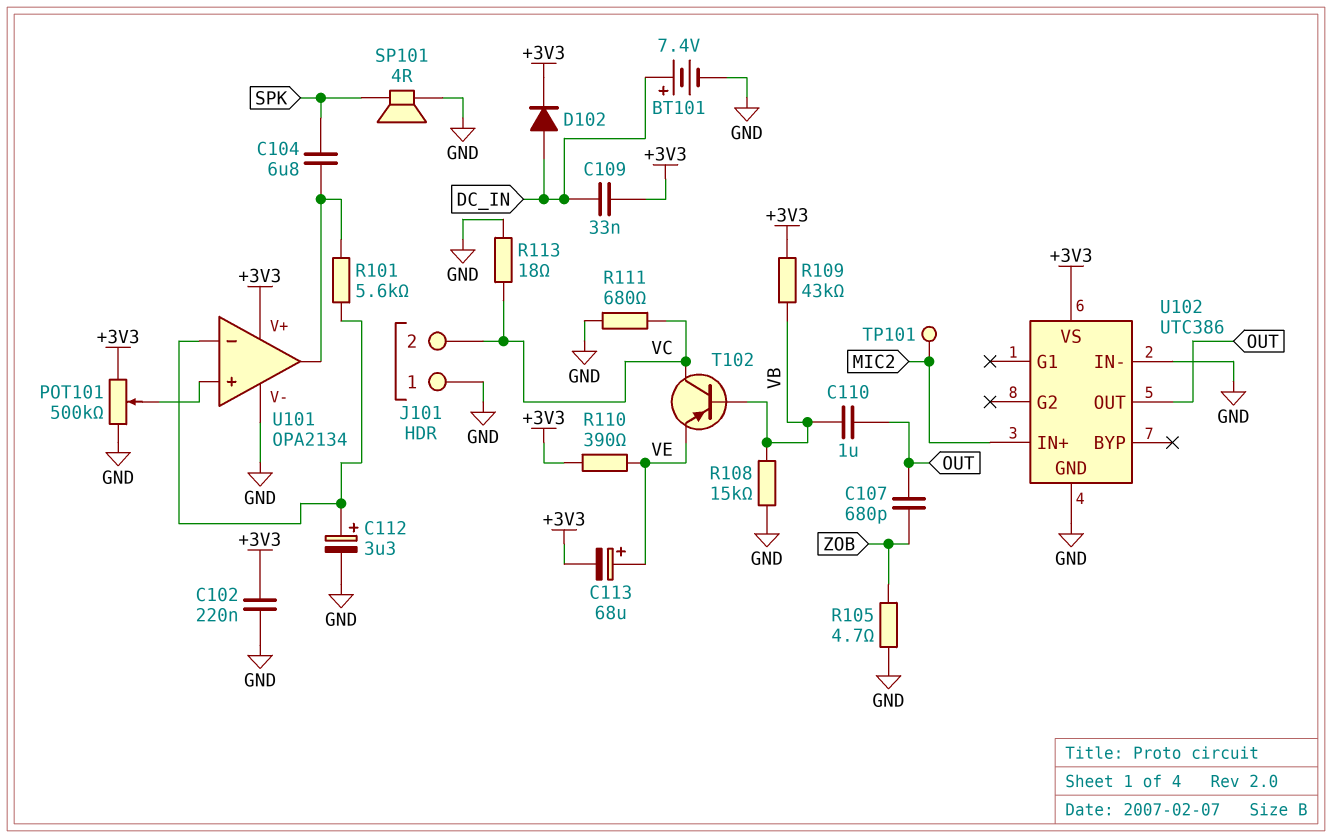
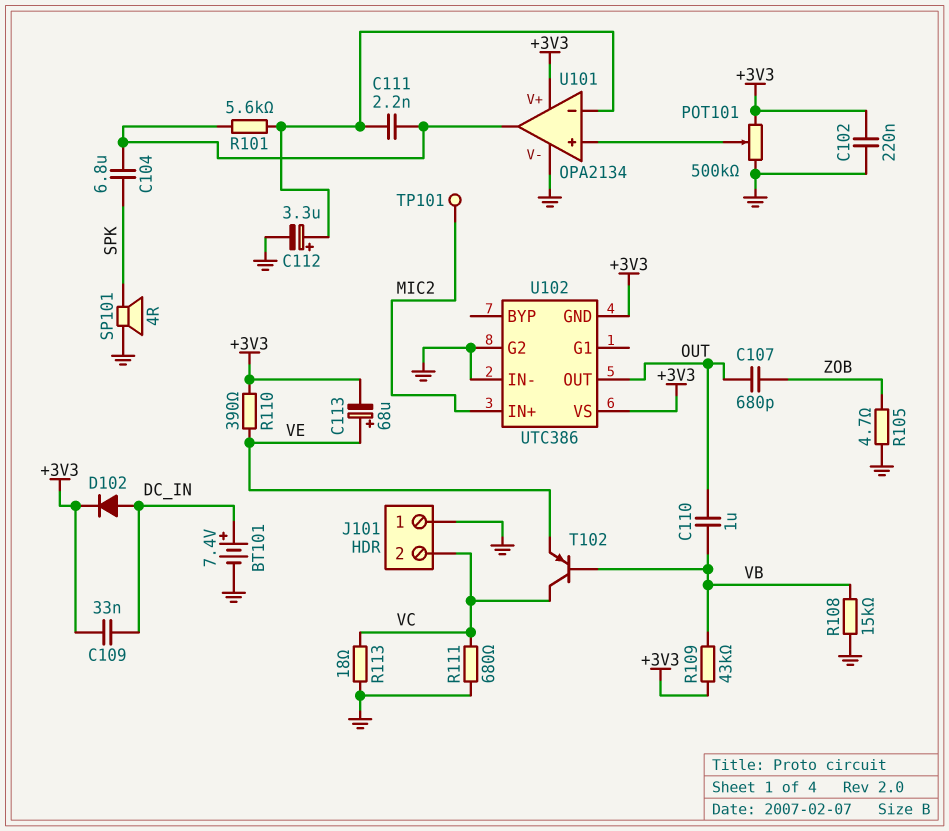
C111: none -> 2.2nF (U101/in-, U101/out)
U102 pin G2: none -> GND
U102 pin GND: GND -> +3V3

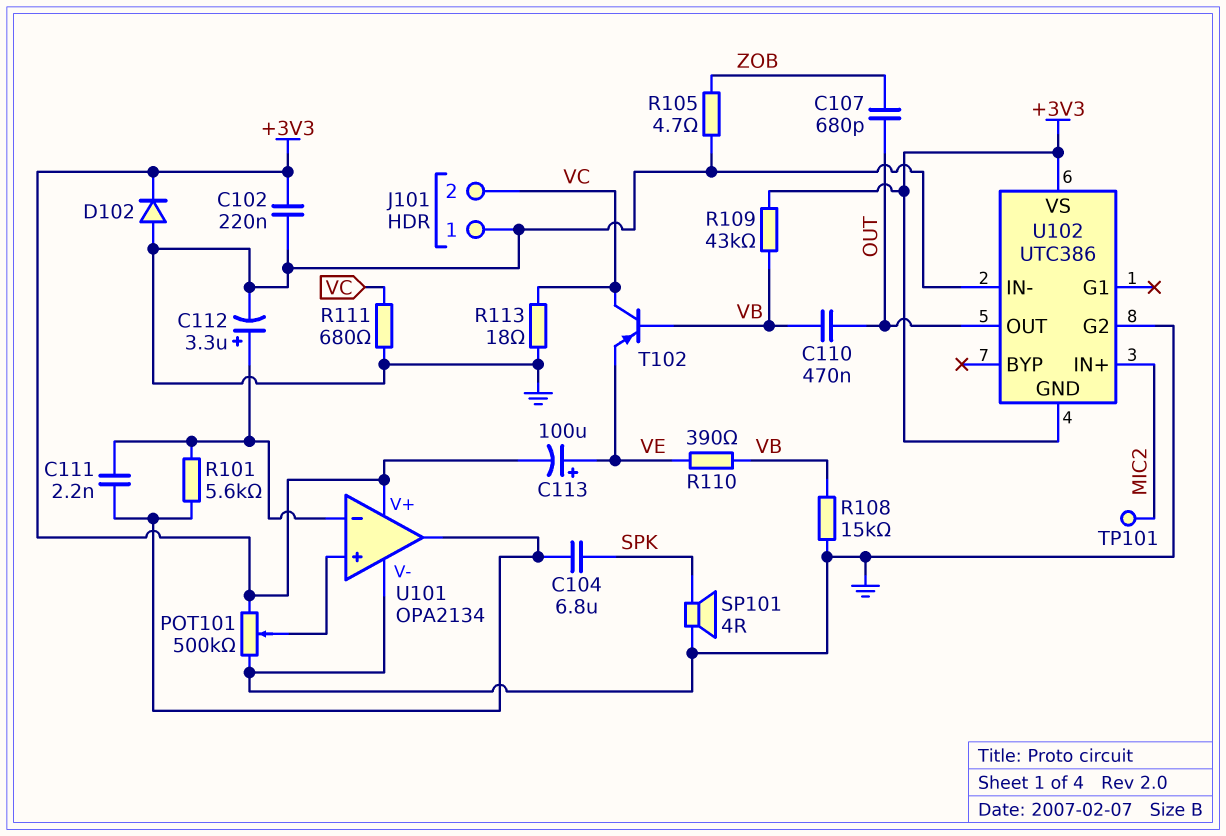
BT101: 7.4V (plus DC_IN, minus GND) -> none
C109: 33nF (+3V3, DC_IN) -> none
C110: 1uF (OUT, VB) -> 470nF (OUT, VB)
C113: 68uF (plus VE, minus +3V3) -> 100uF (plus VE, minus +3V3)
D102: diode (A DC_IN, K +3V3) -> diode (A GND, K +3V3)
R110: 390 (+3V3, VE) -> 390 (VB, VE)

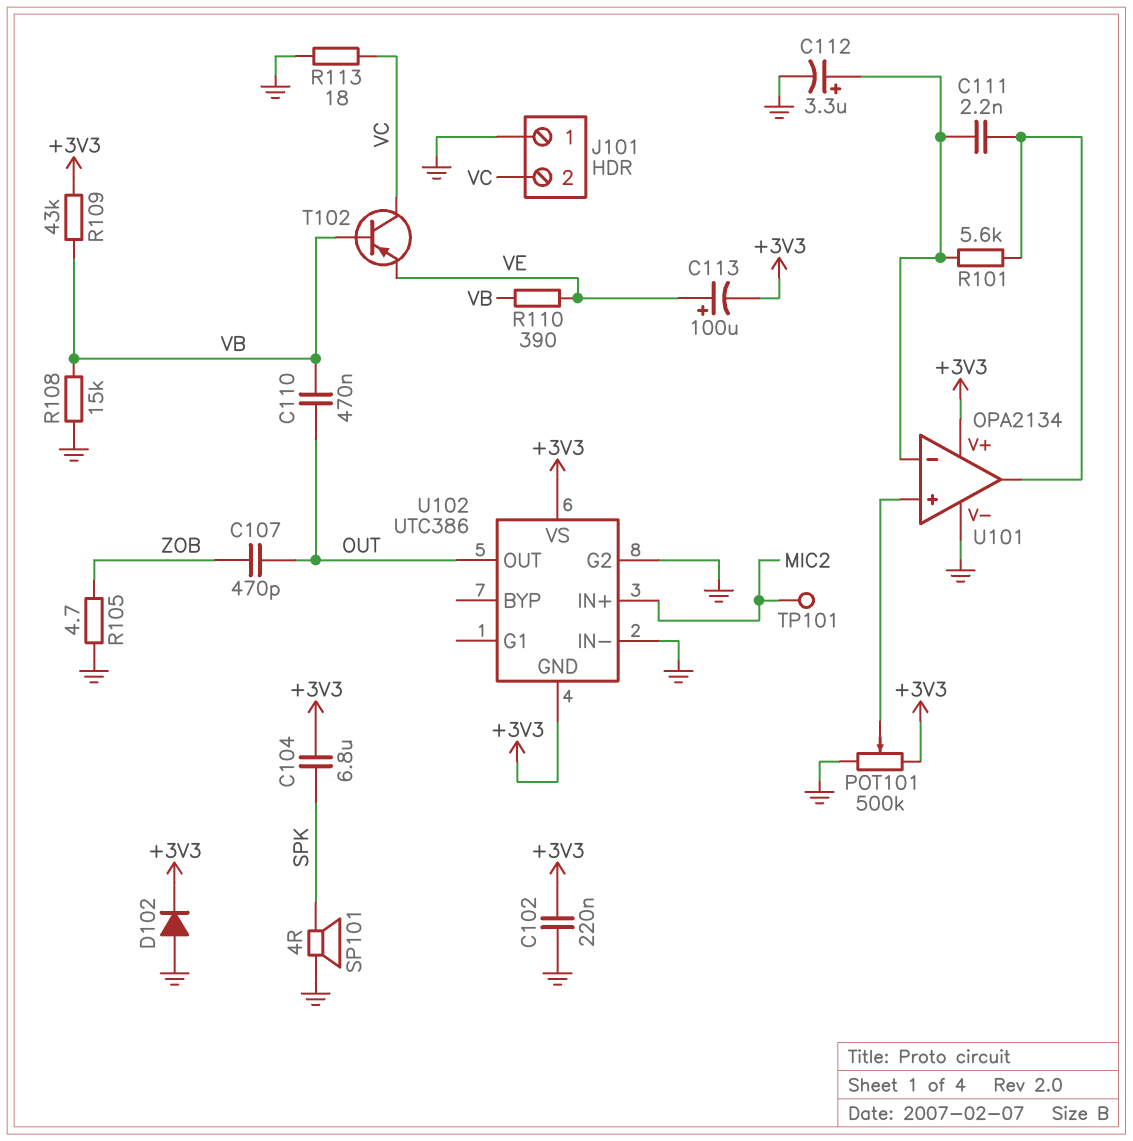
C104: 6.8uF (SPK, U101/out) -> 6.8uF (+3V3, SPK)
C107: 680pF (OUT, ZOB) -> 470pF (OUT, ZOB)
R111: 680 (GND, VC) -> none

